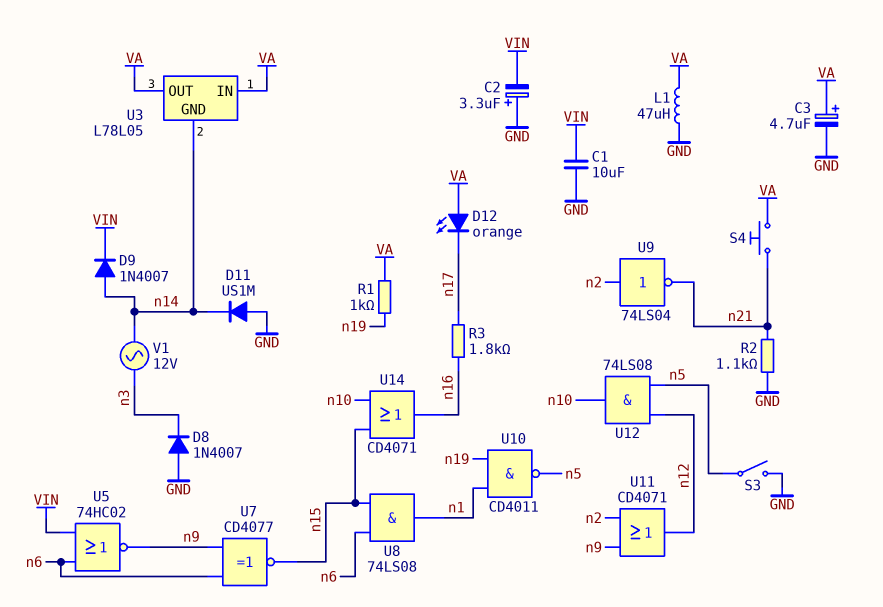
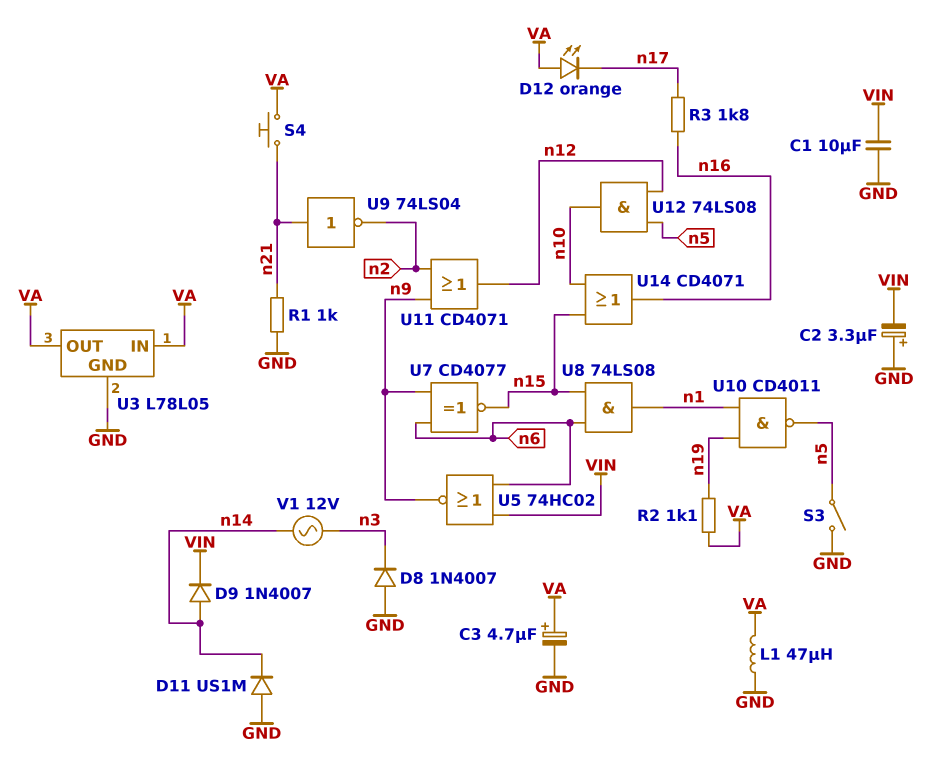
R1: 1k (VA, n19) -> 1k (GND, n21)
R2: 1.1k (GND, n21) -> 1.1k (VA, n19)
U3 pin GND: n14 -> GND
U9: NOT 74LS04 (in n2, out n21) -> NOT 74LS04 (in n21, out n2)

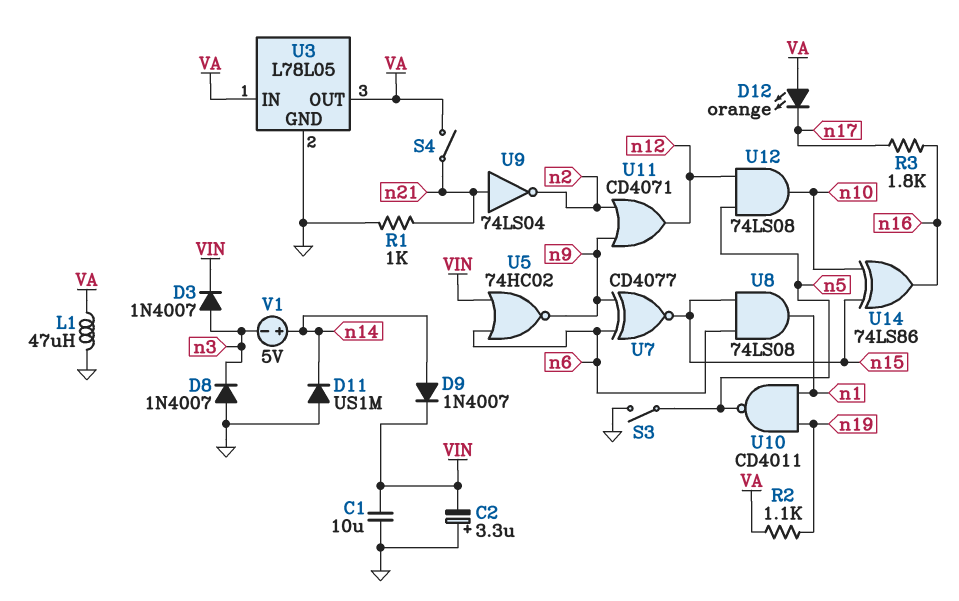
C3: 4.7uF (plus VA, minus GND) -> none
D3: none -> diode 1N4007 (A n3, K VIN)
S4: button (VA, n21) -> switch (VA, n21)
U14: OR CD4071 (in n10, in n15, out n16) -> XOR 74LS86 (in n10, in n15, out n16)
V1: AC 12V (n3, n14) -> 5V (plus n14, minus n3)

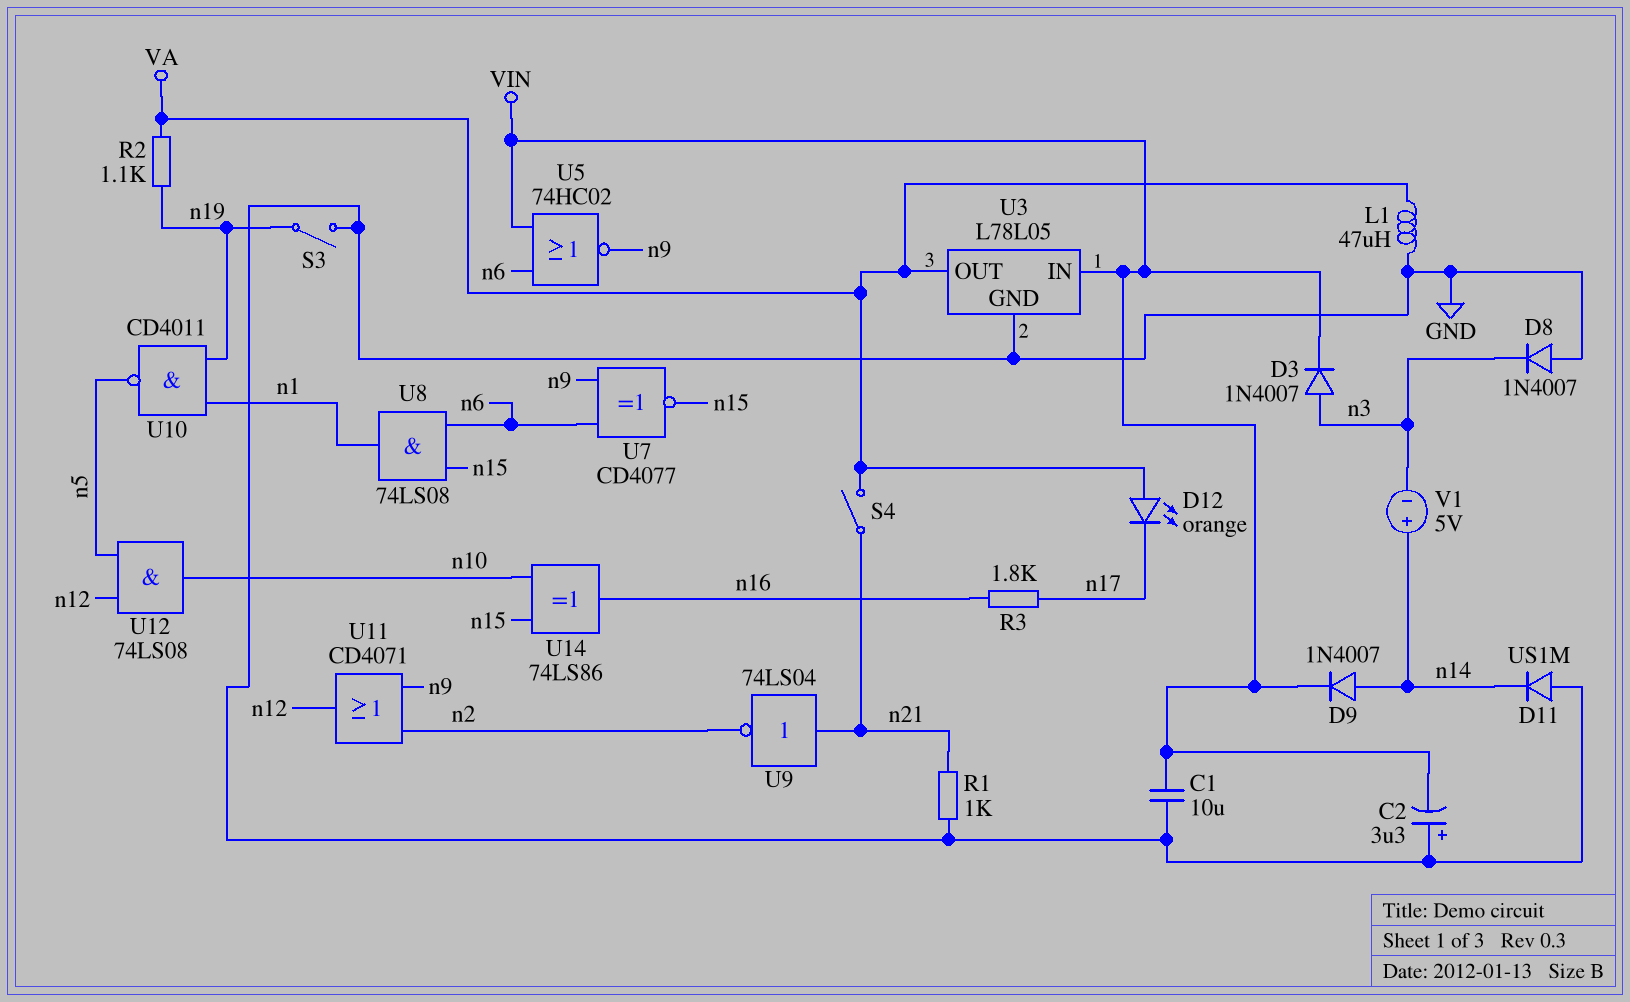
S3: switch (GND, n5) -> switch (GND, n19)
U3 pin IN: VA -> VIN

